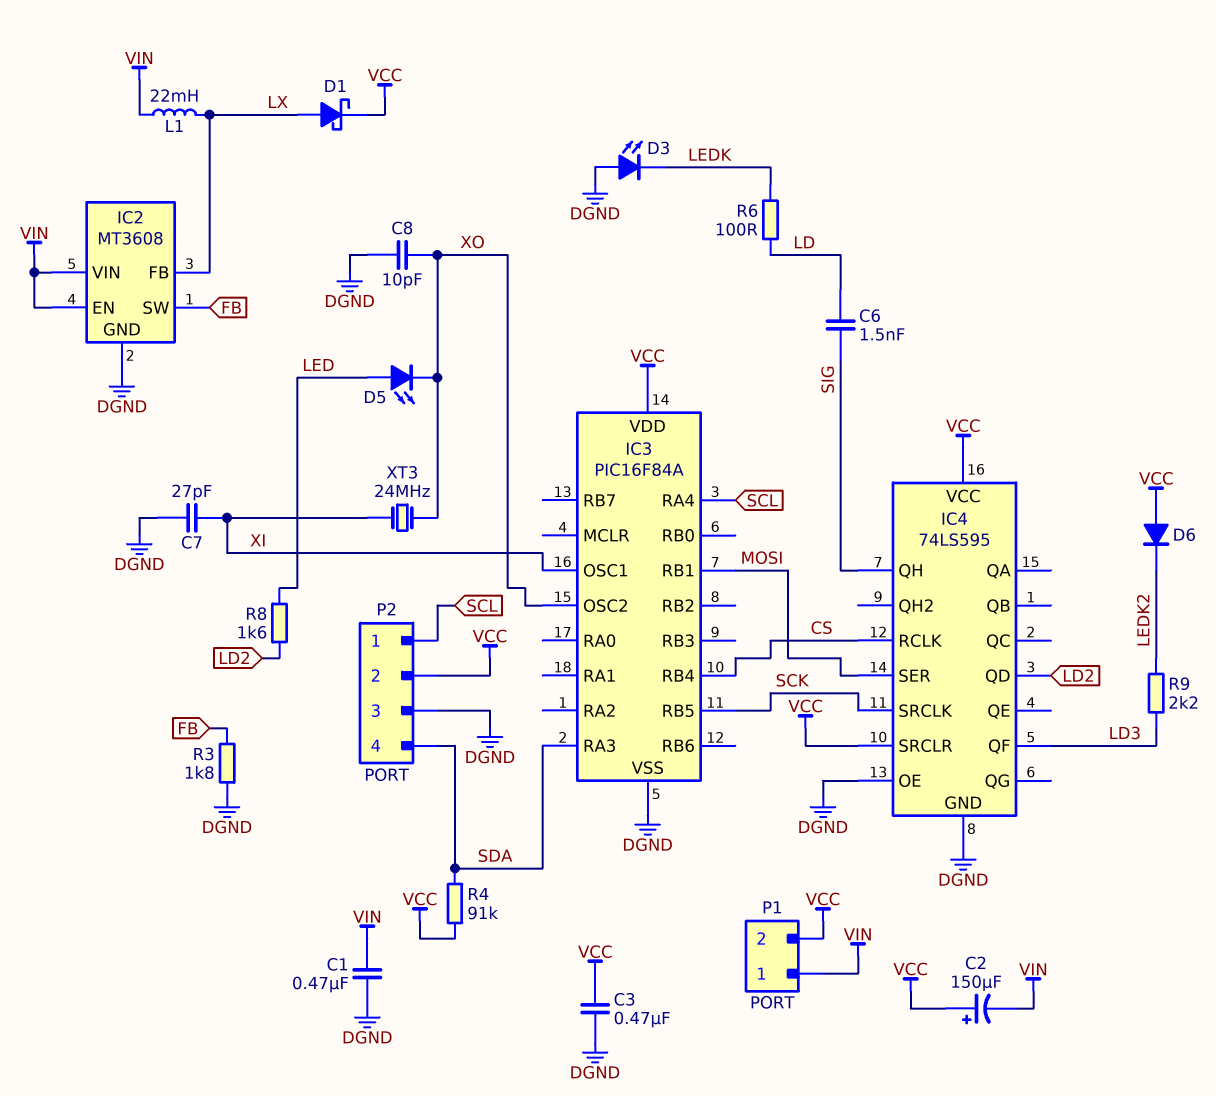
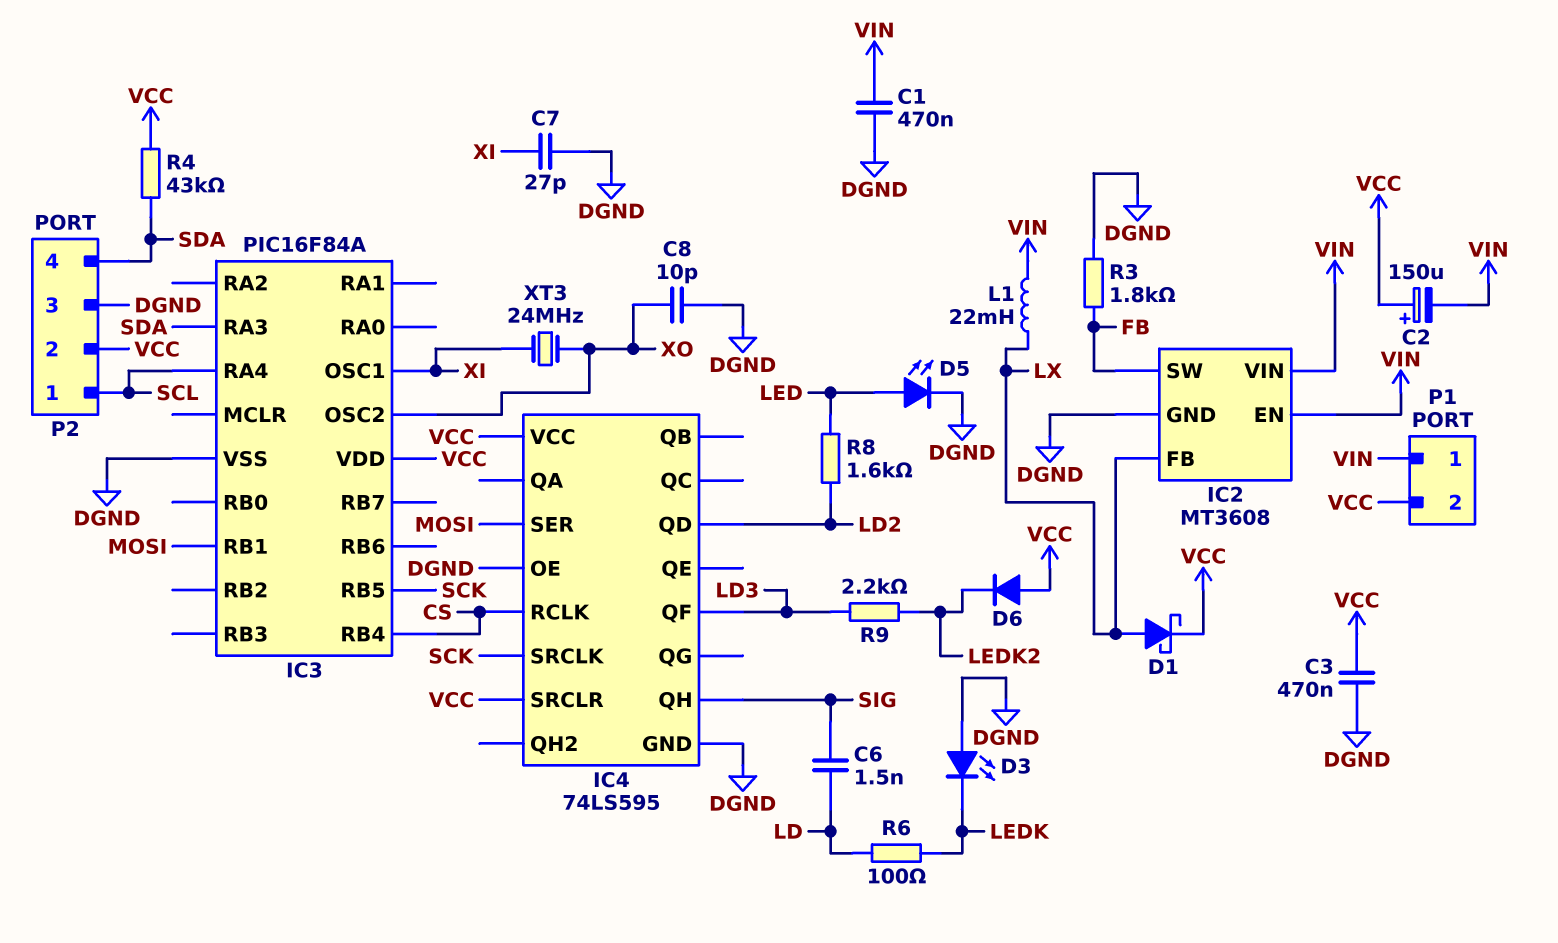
D5: LED (A LED, K XO) -> LED (A LED, K DGND)
R4: 91k (SDA, VCC) -> 43k (SDA, VCC)

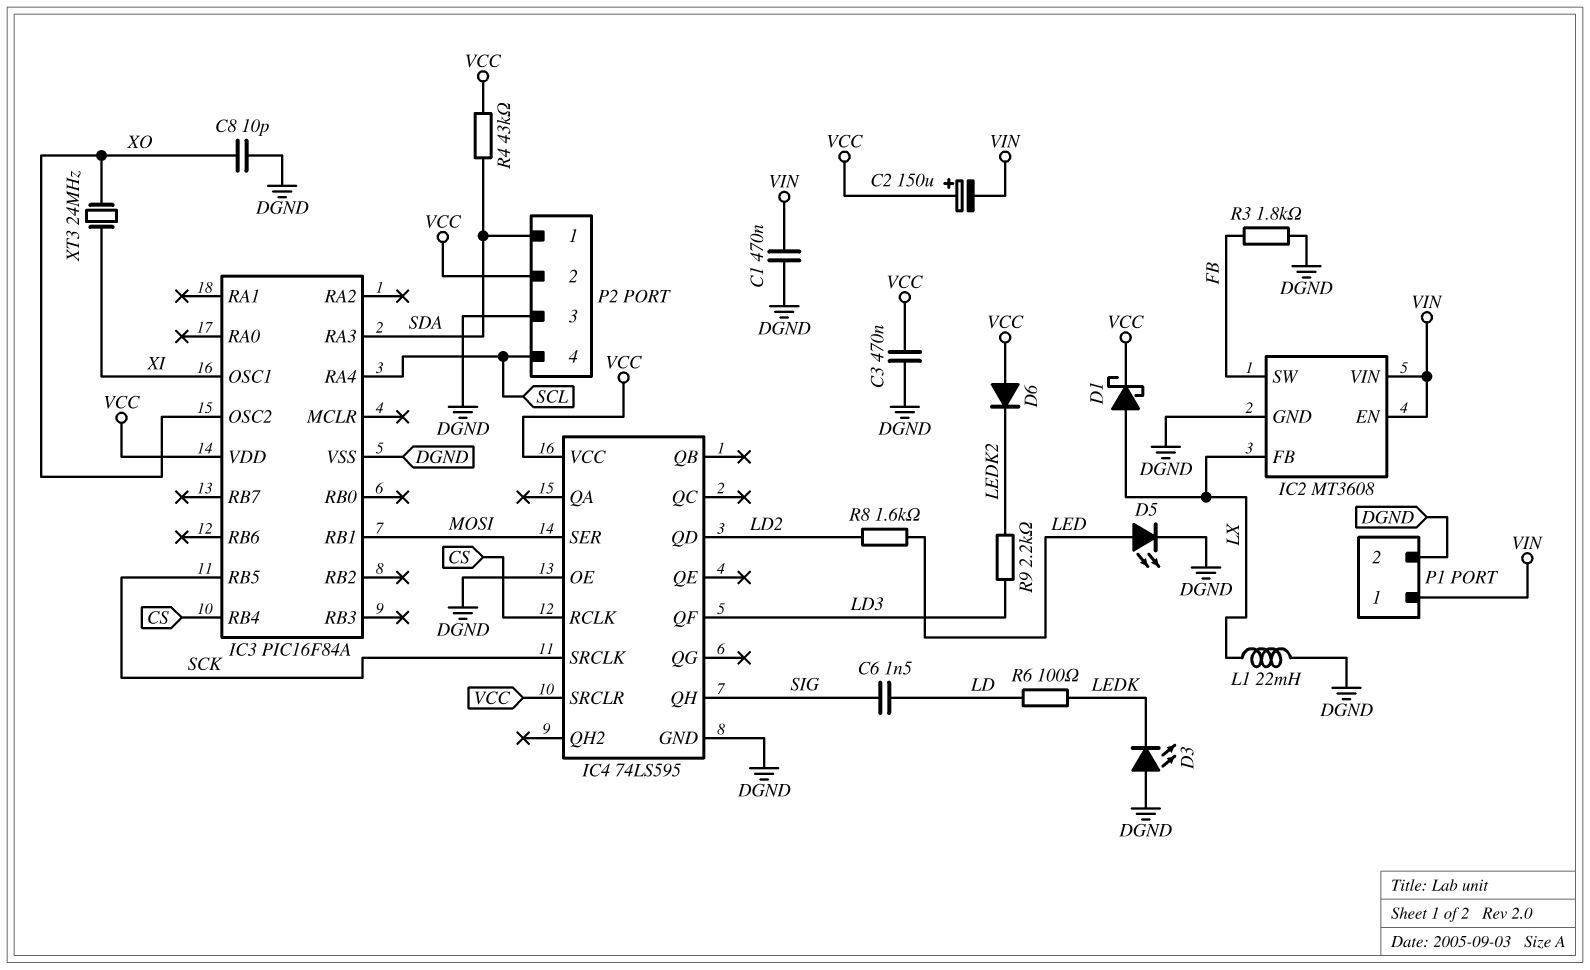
C7: 27pF (DGND, XI) -> none
L1: 22mH (LX, VIN) -> 22mH (DGND, LX)
P1 pin 2: VCC -> DGND
P2 pin 1: SCL -> SDA
P2 pin 4: SDA -> SCL

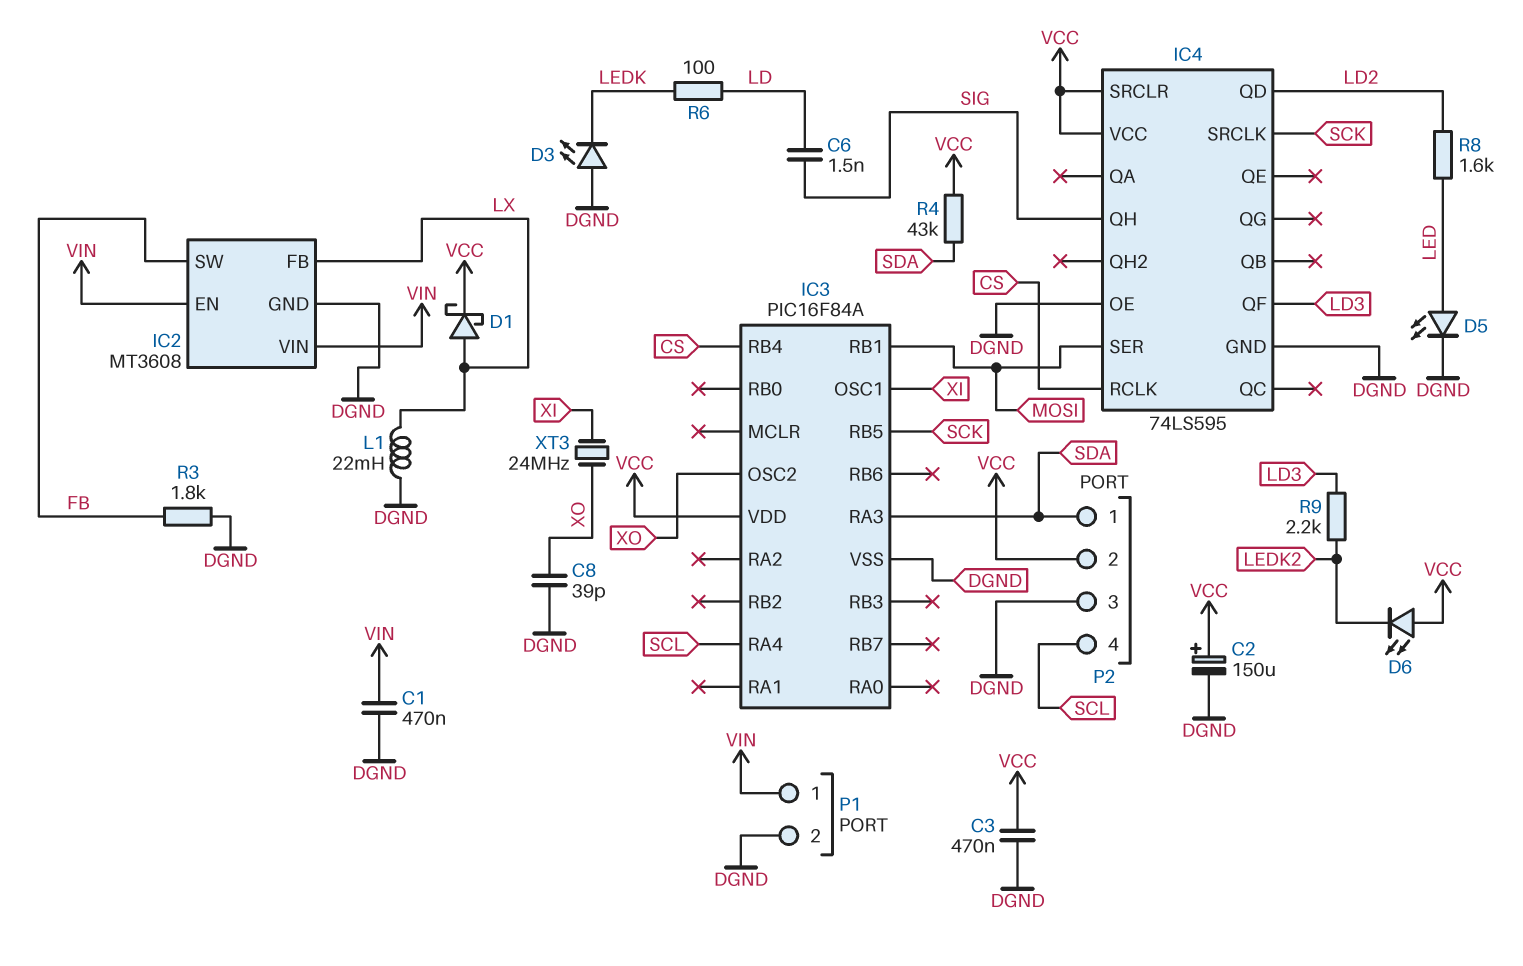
C2: 150uF (plus VCC, minus VIN) -> 150uF (plus VCC, minus DGND)
C8: 10pF (DGND, XO) -> 39pF (DGND, XO)
D6: diode (A VCC, K LEDK2) -> LED (A VCC, K LEDK2)

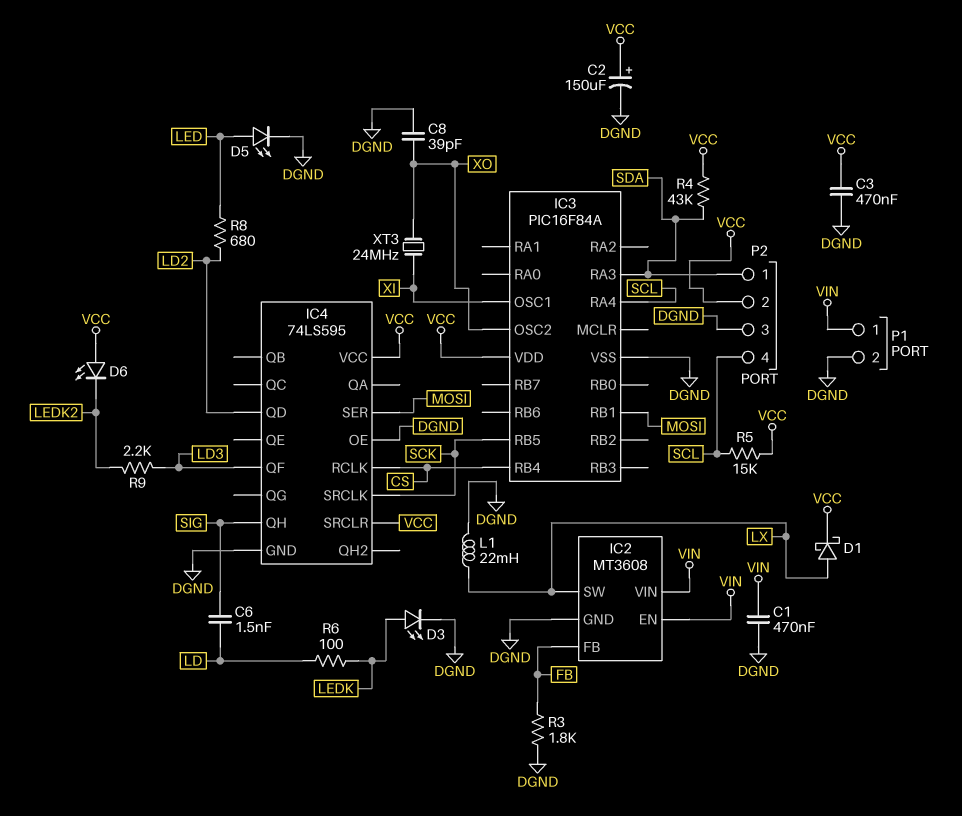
D3: LED (A DGND, K LEDK) -> LED (A LEDK, K DGND)
IC2 pin FB: LX -> FB
IC2 pin SW: FB -> LX
R5: none -> 15k (SCL, VCC)
R8: 1.6k (LD2, LED) -> 680 (LD2, LED)

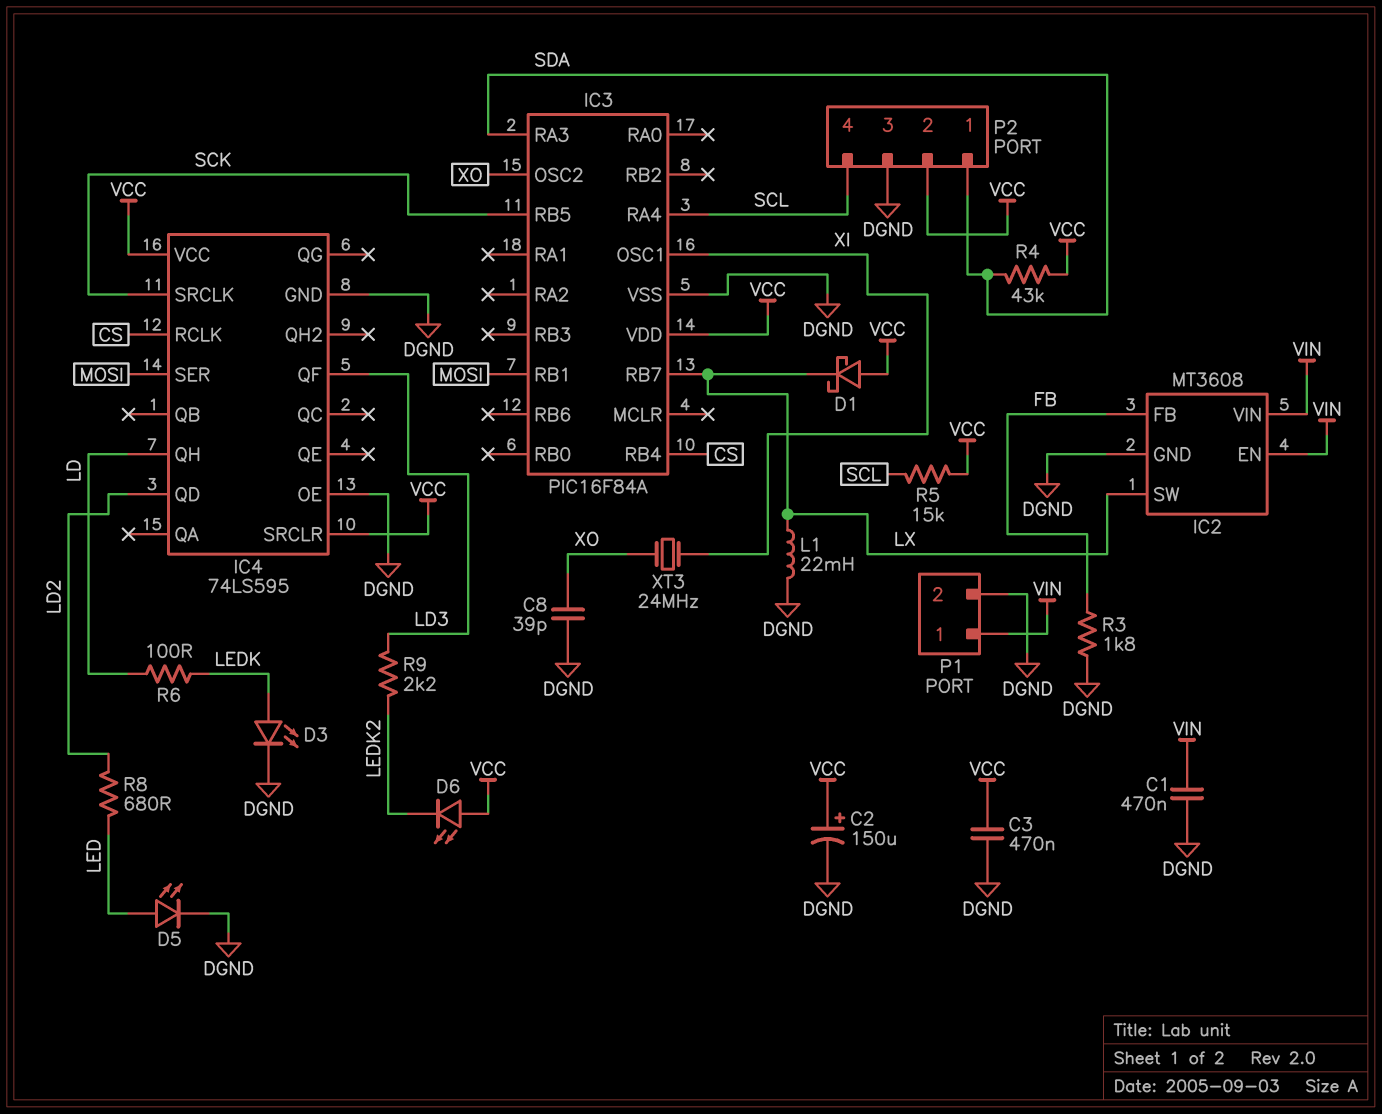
C6: 1.5nF (LD, SIG) -> none
D1: schottky (A LX, K VCC) -> schottky (A VCC, K LX)
IC3 pin RB7: none -> LX
IC4 pin QH: SIG -> LD

